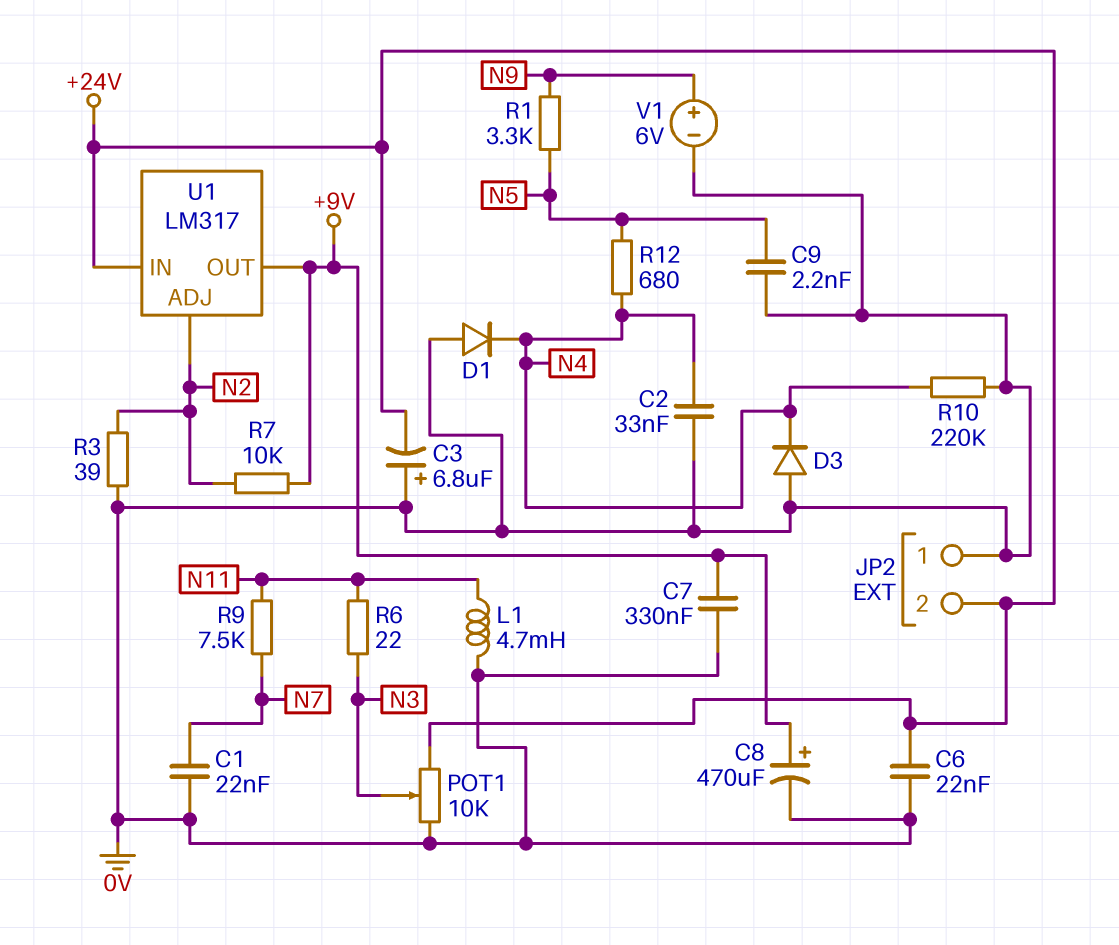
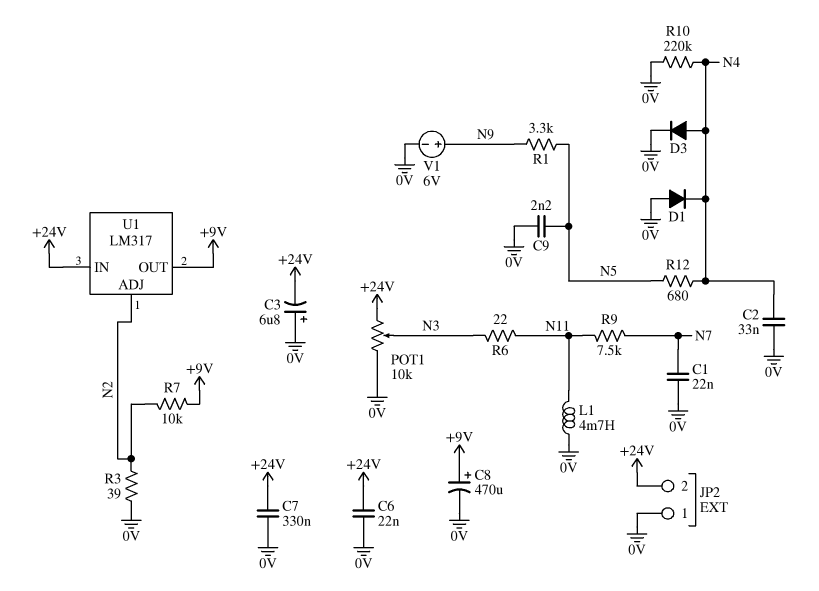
C7: 330nF (+9V, 0V) -> 330nF (+24V, 0V)
D3: diode (A 0V, K N4) -> diode (A N4, K 0V)

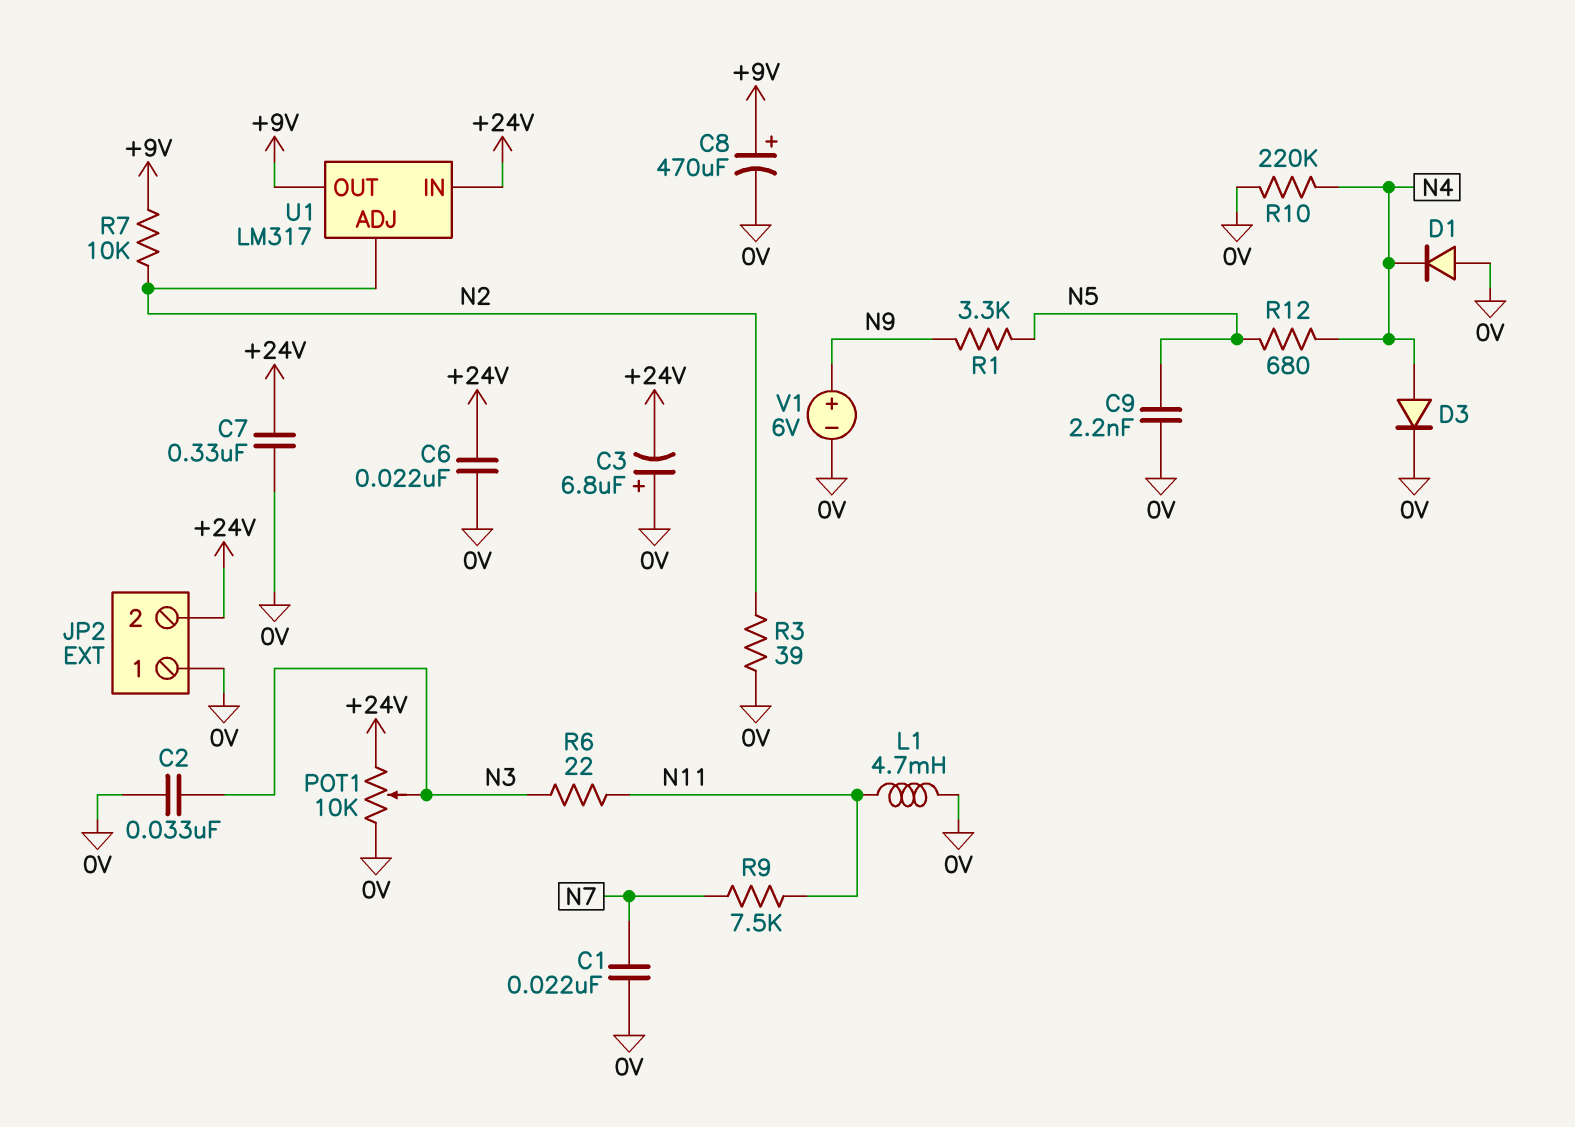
C2: 33nF (0V, N4) -> 33nF (0V, N3)

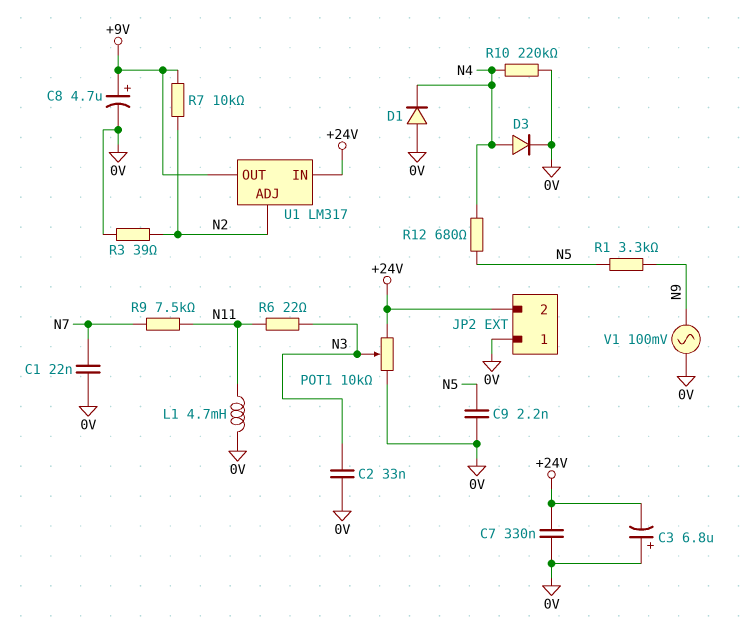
C6: 22nF (+24V, 0V) -> none
C8: 470uF (plus +9V, minus 0V) -> 4.7uF (plus +9V, minus 0V)
V1: 6V (plus N9, minus 0V) -> AC 100mV (0V, N9)

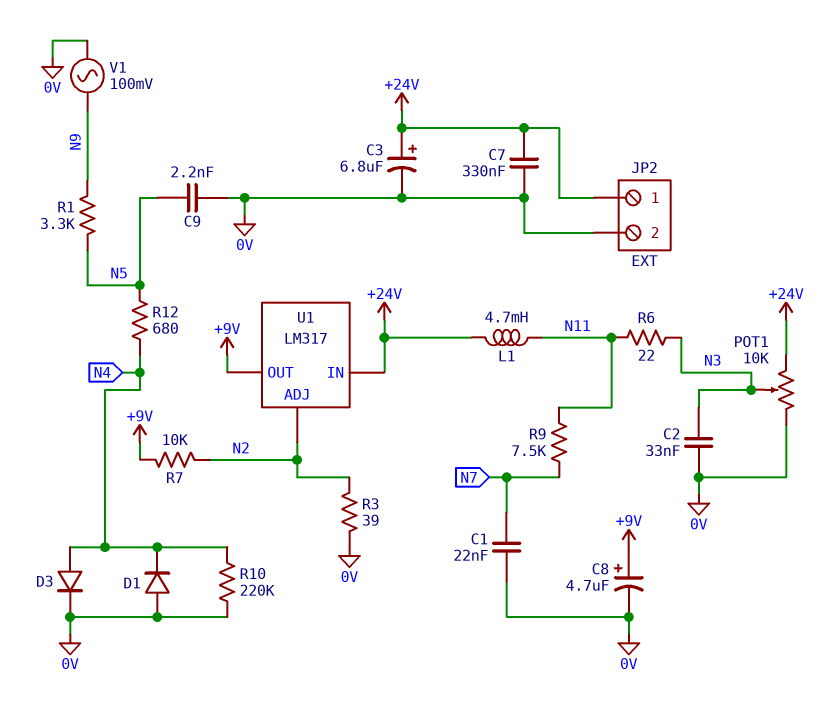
C3: 6.8uF (plus 0V, minus +24V) -> 6.8uF (plus +24V, minus 0V)
JP2 pin 1: 0V -> +24V
JP2 pin 2: +24V -> 0V
L1: 4.7mH (0V, N11) -> 4.7mH (+24V, N11)

